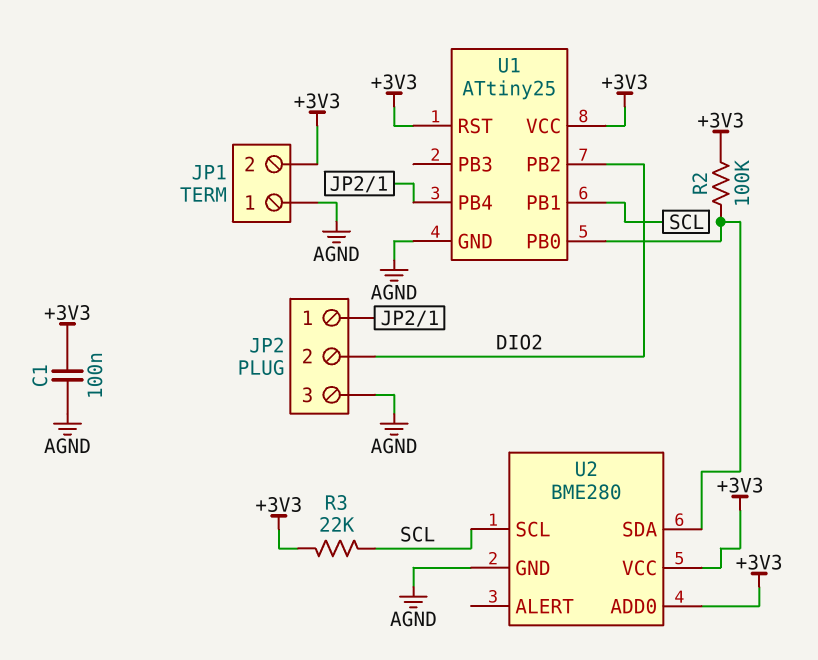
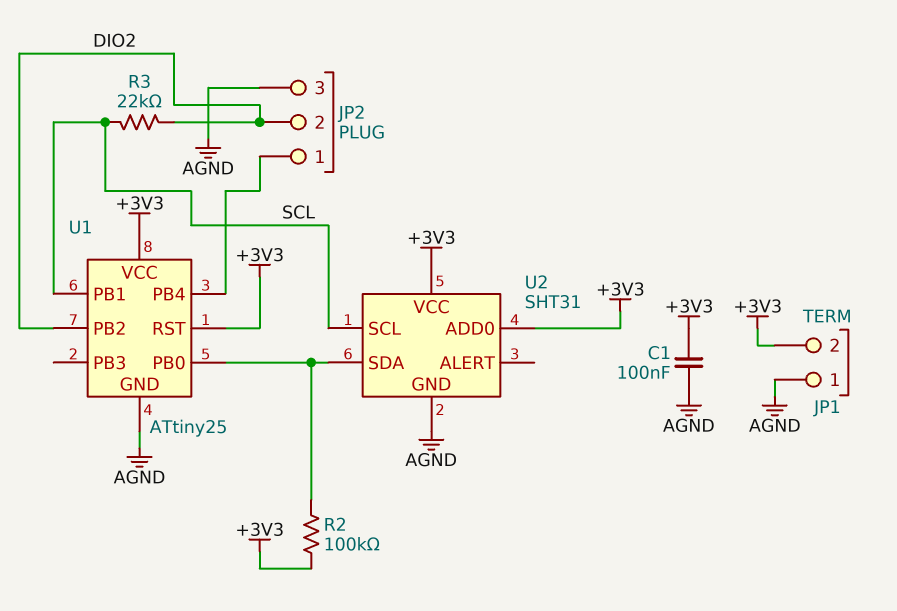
R3: 22k (+3V3, SCL) -> 22k (DIO2, SCL)
U2: BME280 -> SHT31

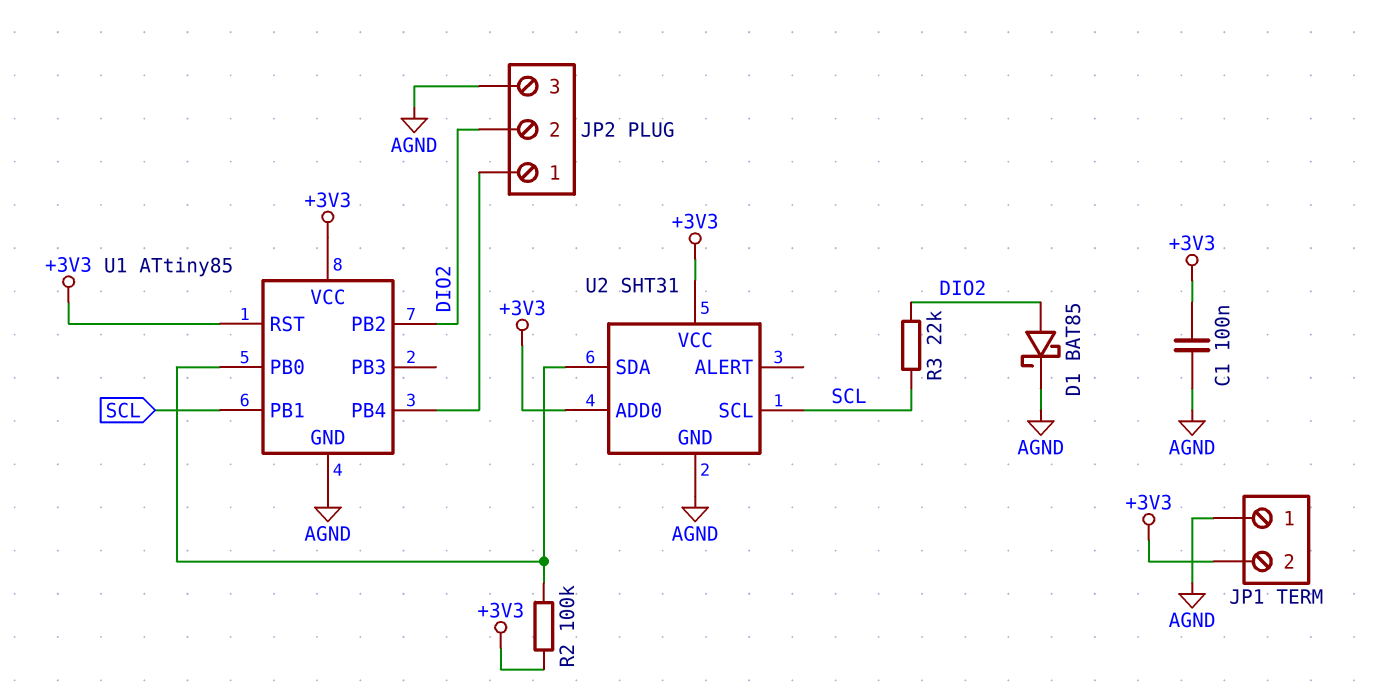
D1: none -> schottky BAT85 (A DIO2, K AGND)
U1: ATtiny25 -> ATtiny85

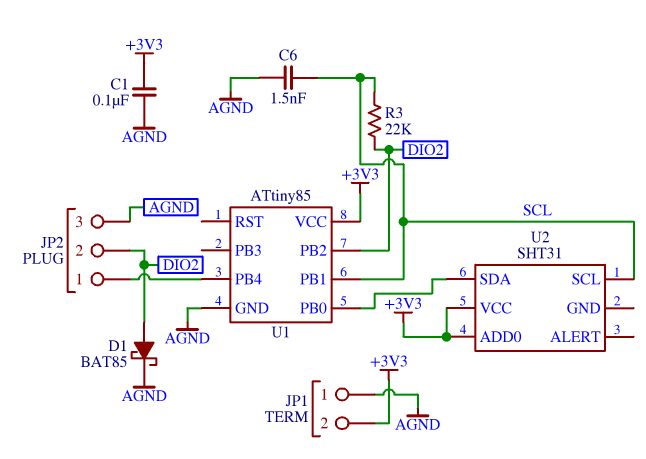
C6: none -> 1.5nF (AGND, SCL)
R2: 100k (+3V3, U1/PB0) -> none
U1 pin RST: +3V3 -> none
U2 pin GND: AGND -> none

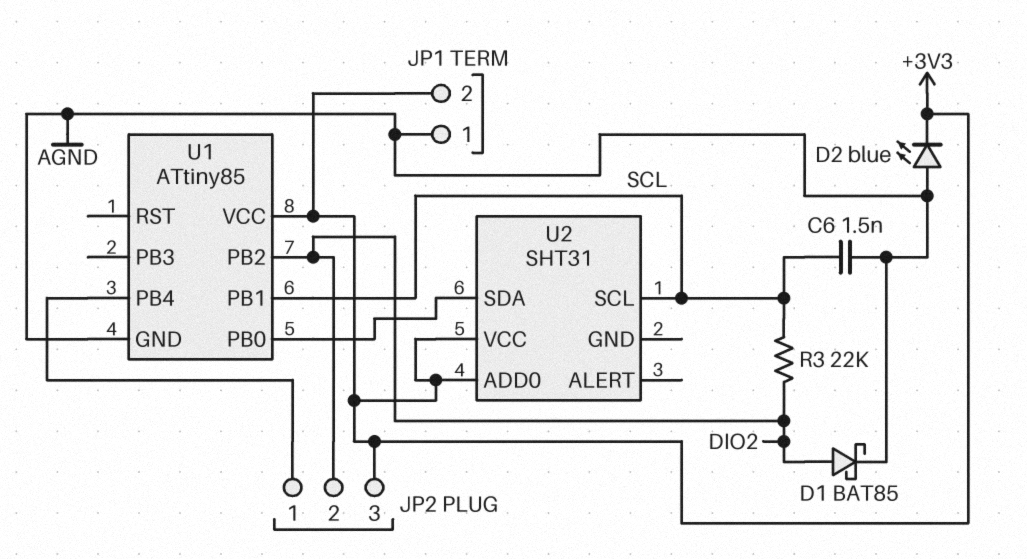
C1: 100nF (+3V3, AGND) -> none
D2: none -> LED blue (A AGND, K +3V3)
JP2 pin 3: AGND -> +3V3

